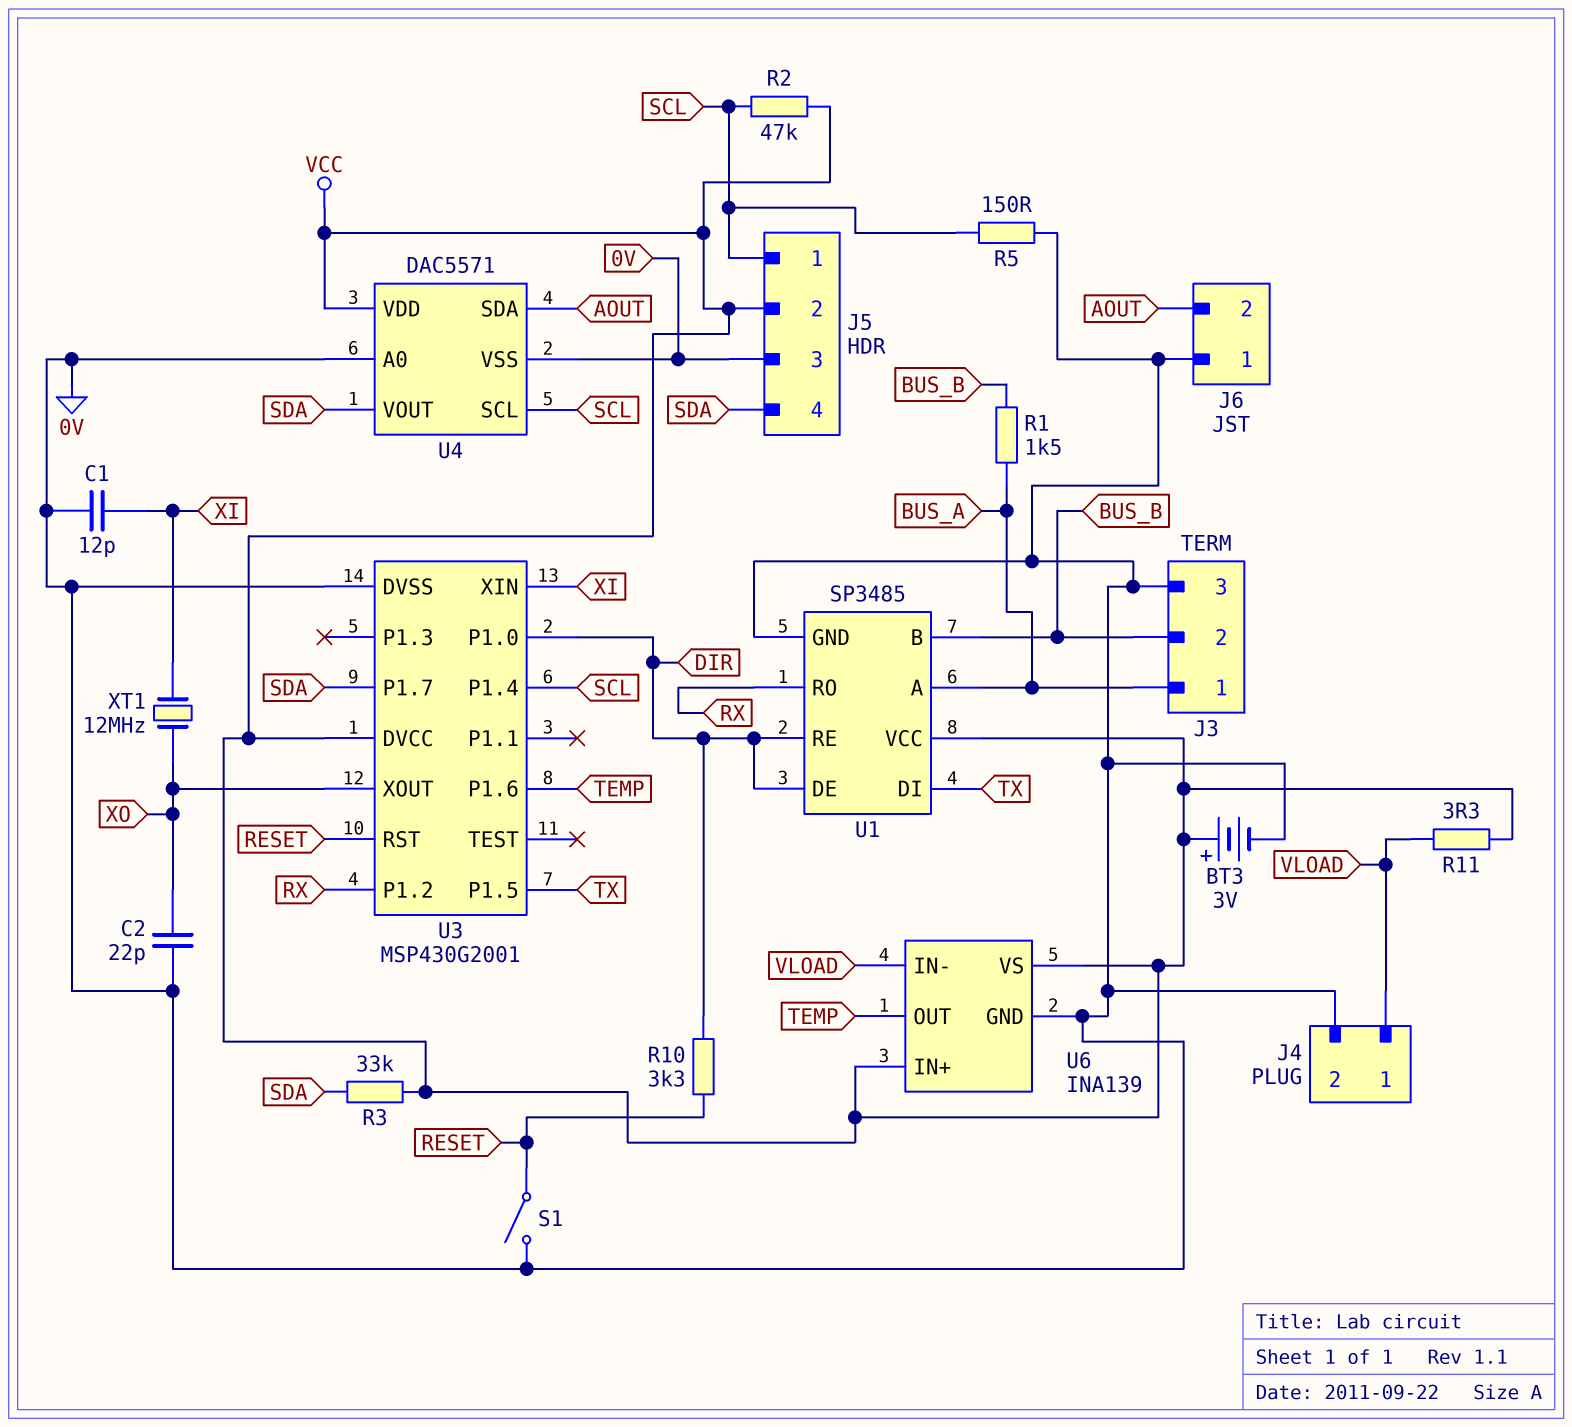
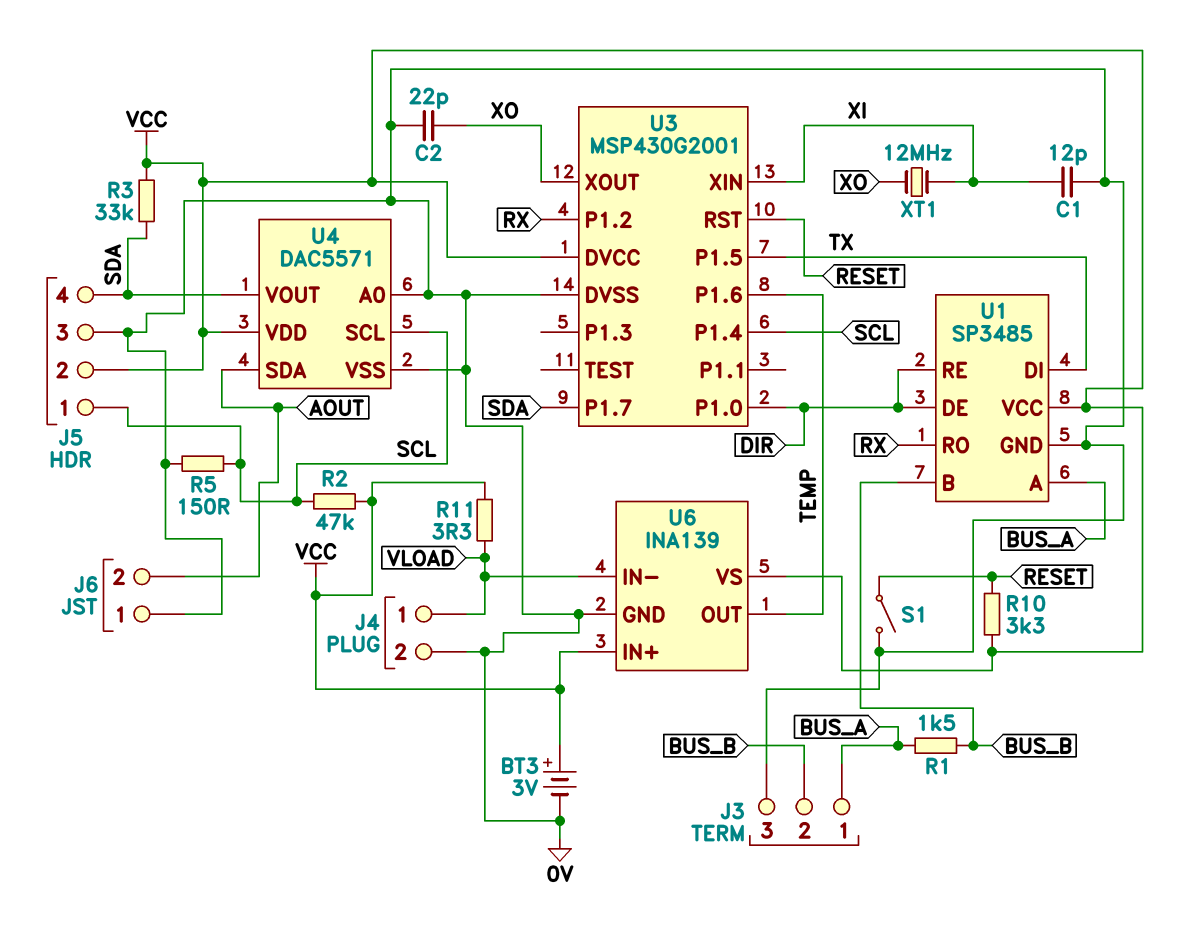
R10: 3.3k (DIR, RESET) -> 3.3k (RESET, VCC)

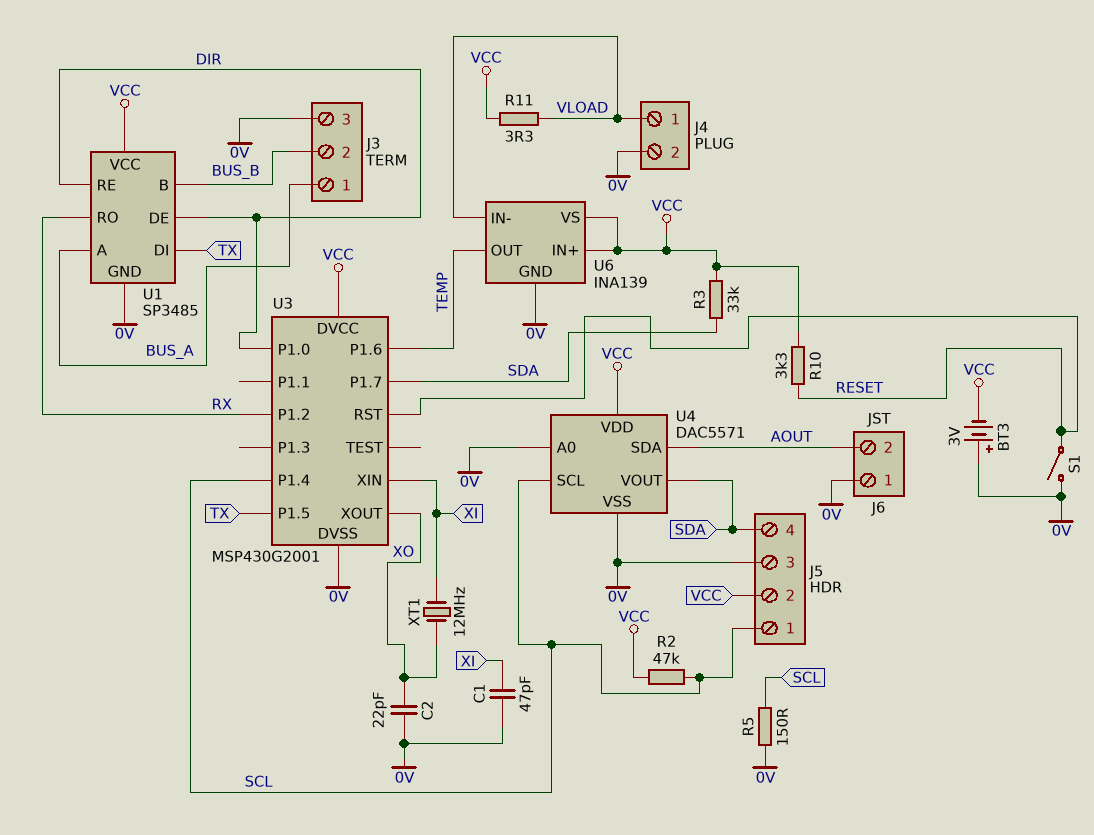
BT3: 3V (plus VCC, minus 0V) -> 3V (plus 0V, minus VCC)
C1: 12pF (0V, XI) -> 47pF (0V, XI)
R1: 1.5k (BUS_A, BUS_B) -> none

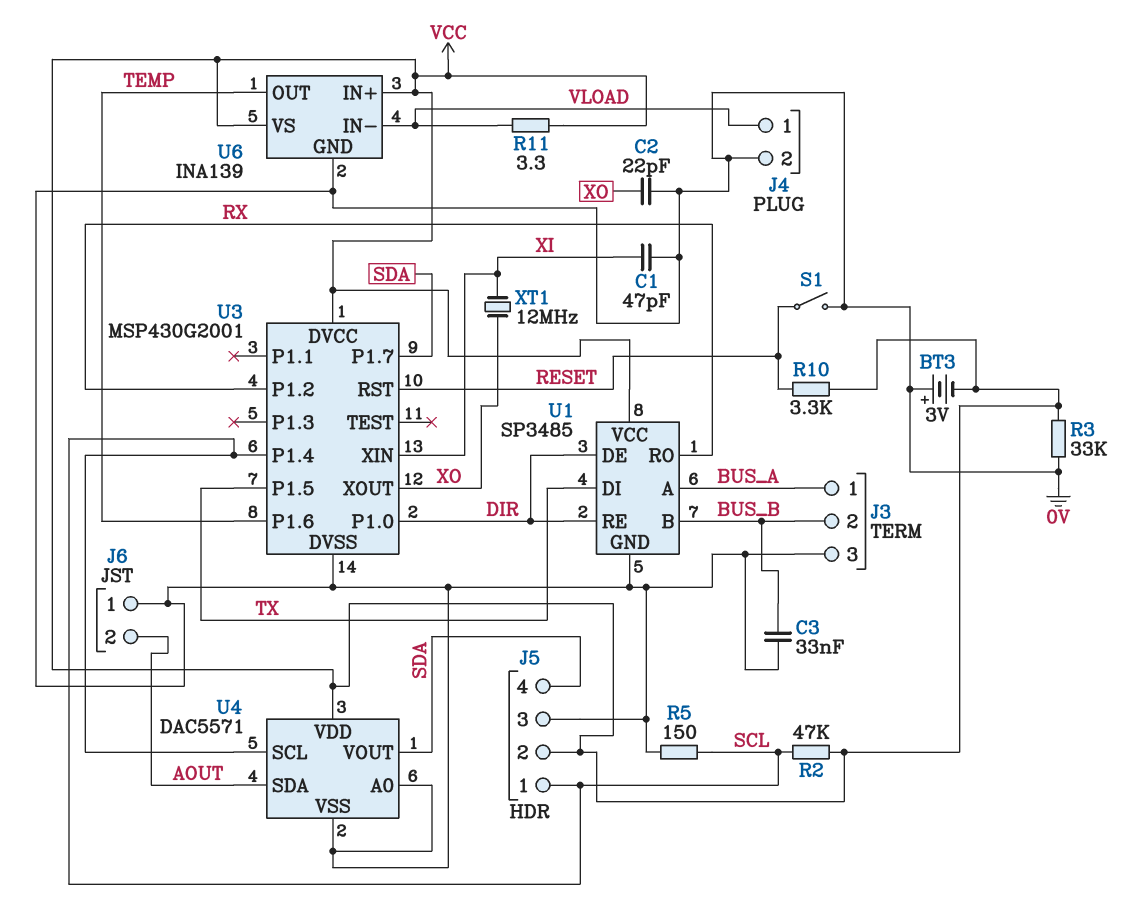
C3: none -> 33nF (0V, BUS_B)
R3: 33k (SDA, VCC) -> 33k (0V, VCC)

